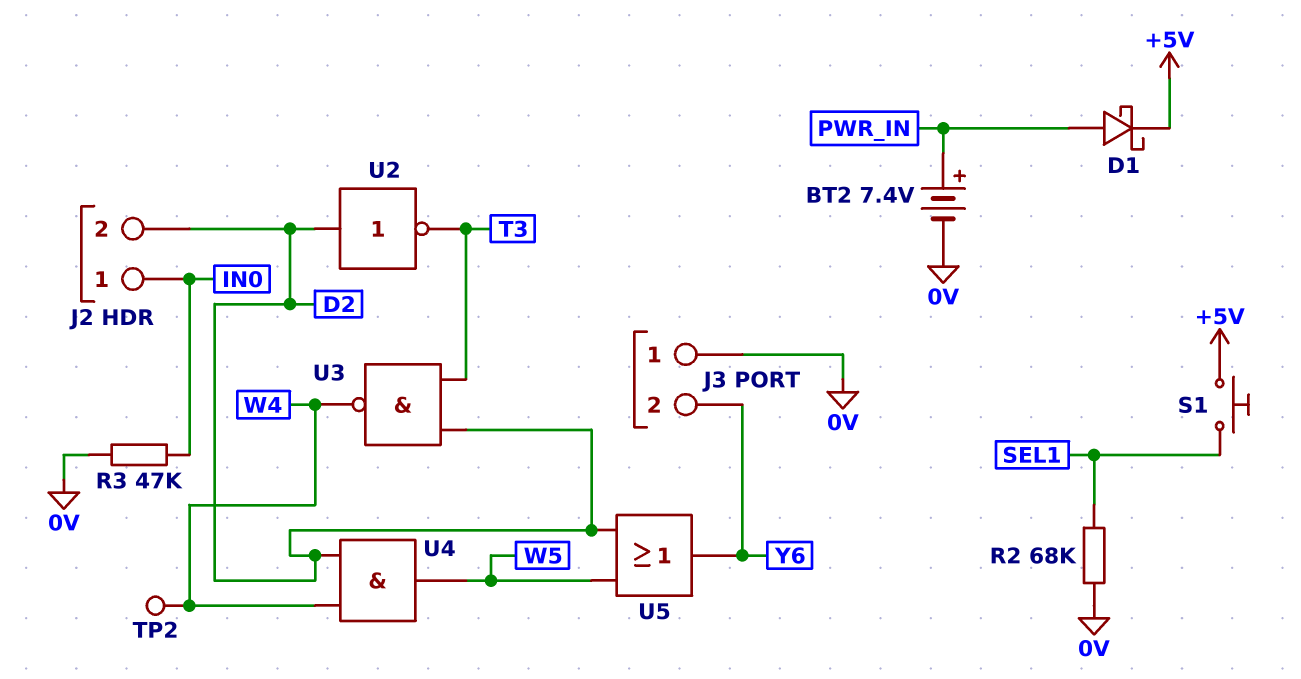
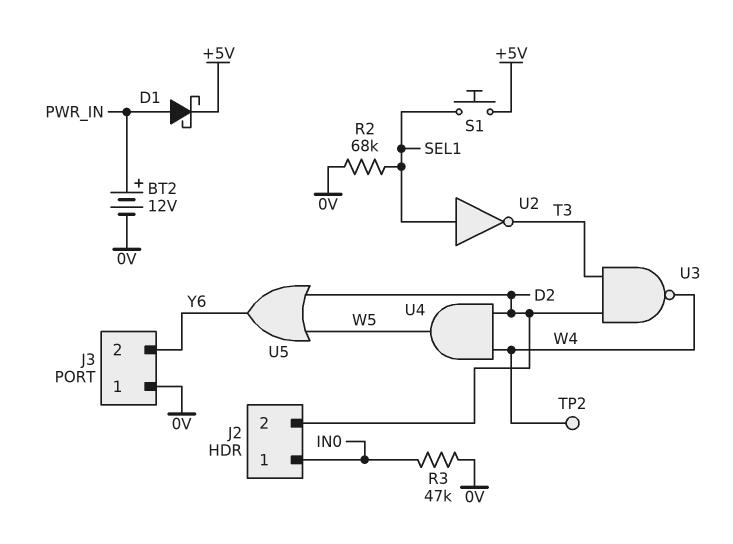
BT2: 7.4V (plus PWR_IN, minus 0V) -> 12V (plus PWR_IN, minus 0V)
U2: NOT (in D2, out T3) -> NOT (in SEL1, out T3)

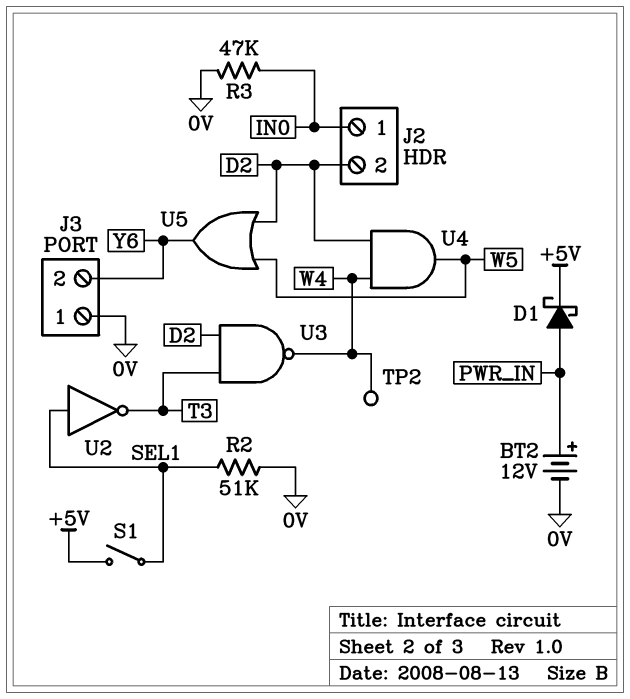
R2: 68k (0V, SEL1) -> 51k (0V, SEL1)
S1: button (+5V, SEL1) -> switch (+5V, SEL1)

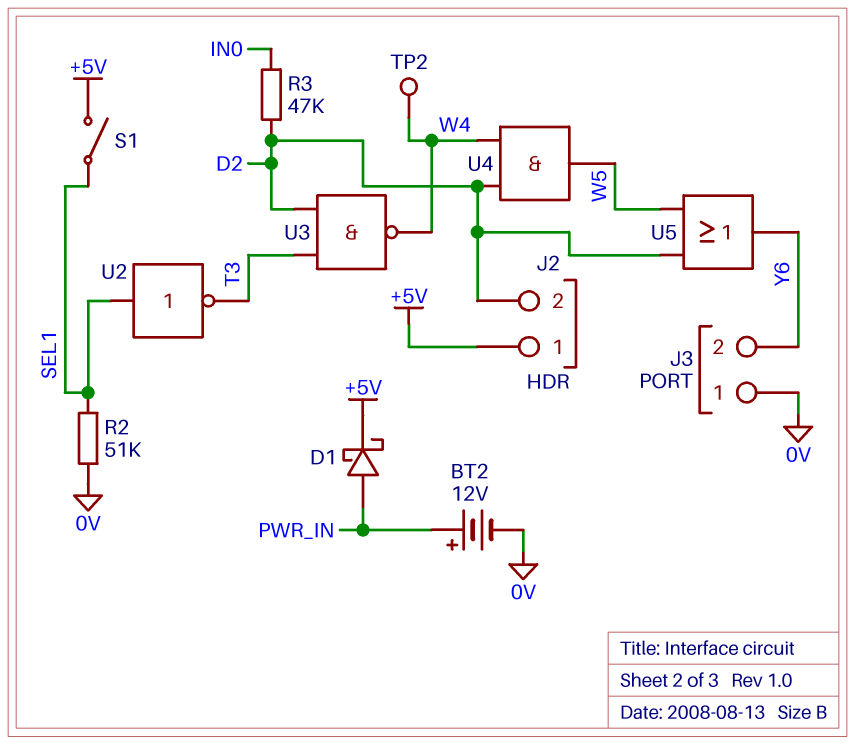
J2 pin 1: IN0 -> +5V
R3: 47k (0V, IN0) -> 47k (D2, IN0)

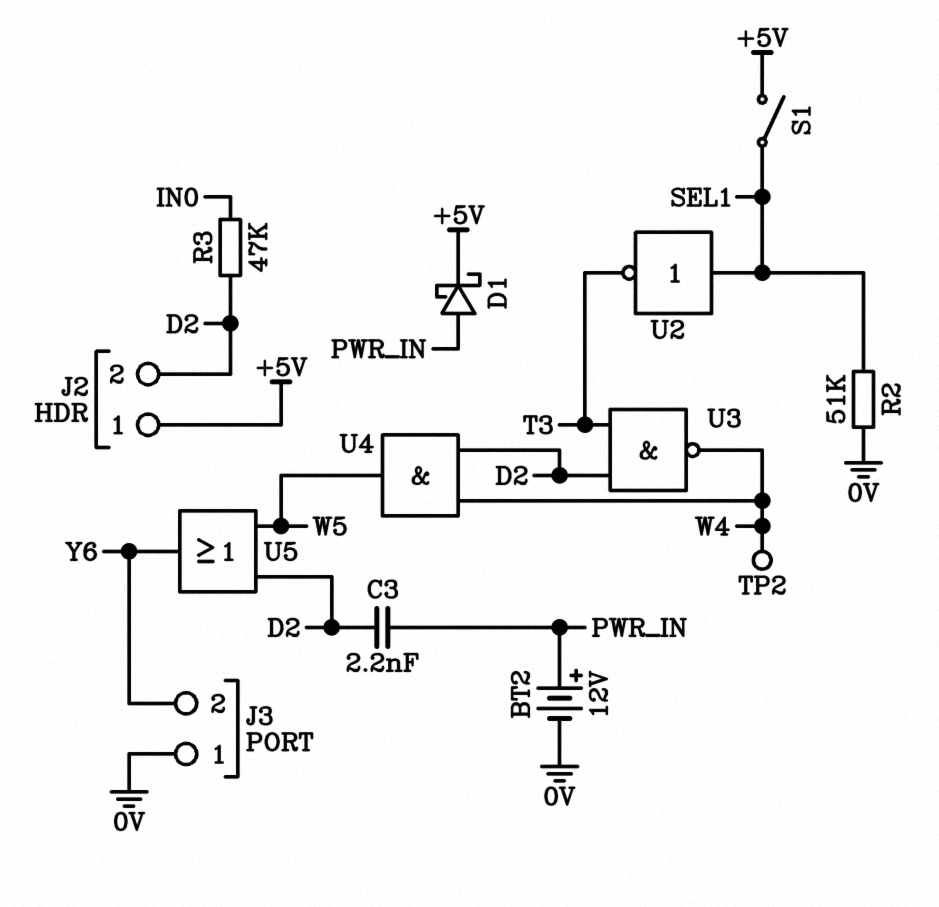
C3: none -> 2.2nF (D2, PWR_IN)

